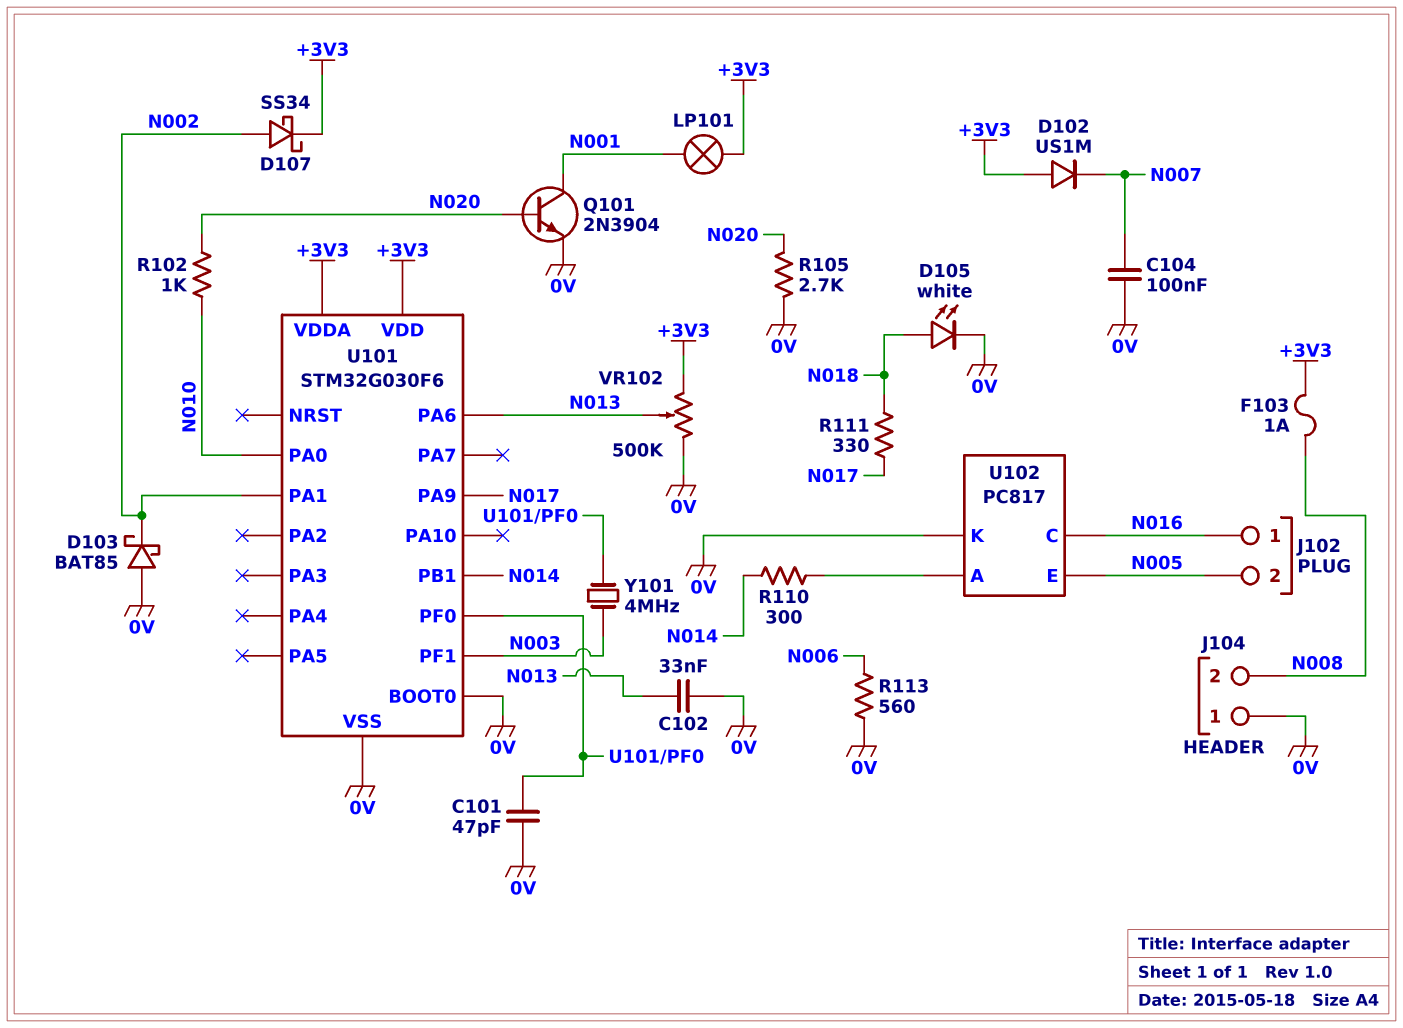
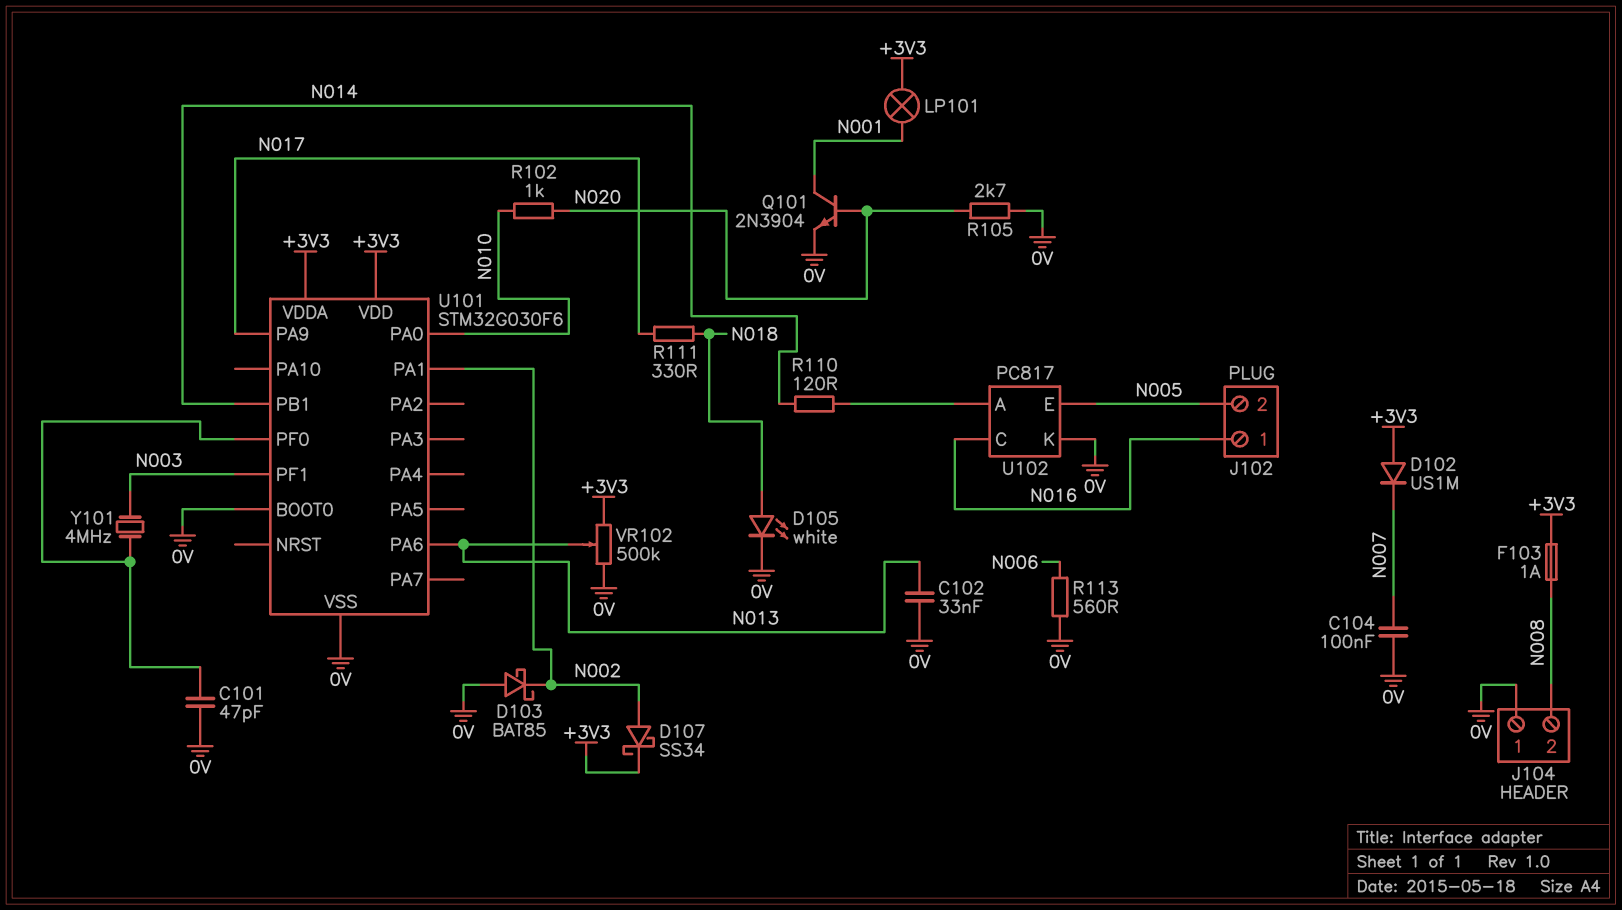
R110: 300 (N014, U102/A) -> 120 (N014, U102/A)

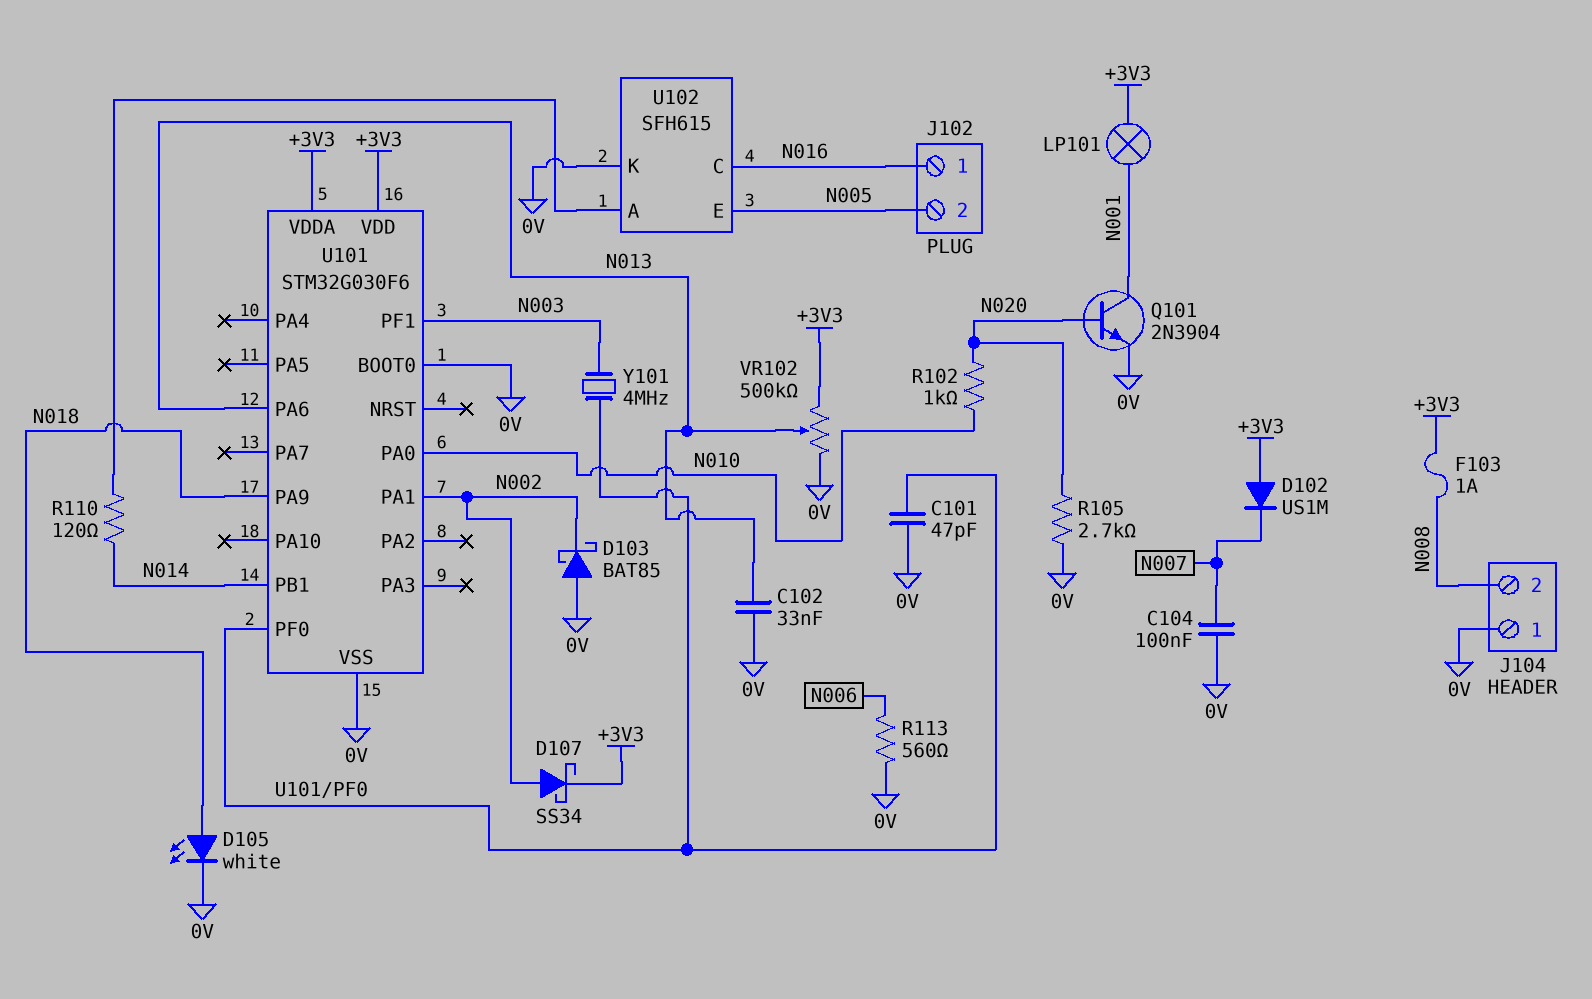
R111: 330 (N017, N018) -> none
U101 pin PA9: N017 -> N018
U102: PC817 -> SFH615

